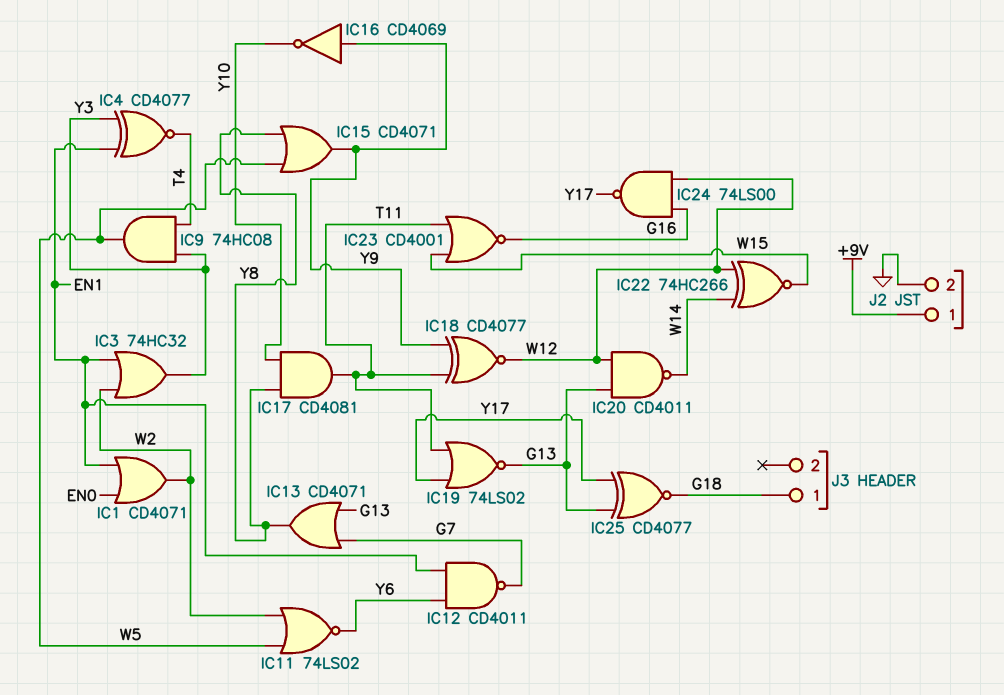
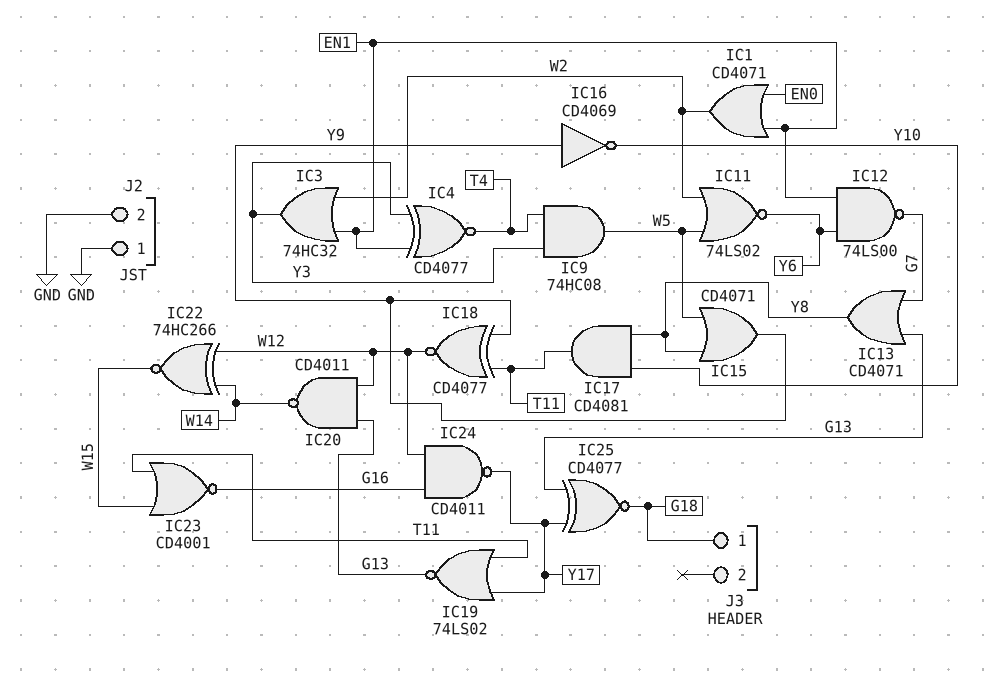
IC12: NAND CD4011 (in EN1, in Y6, out G7) -> NAND 74LS00 (in EN1, in Y6, out G7)
IC24: NAND 74LS00 (in G16, in W12, out Y17) -> NAND CD4011 (in G16, in W12, out Y17)
J2 pin 1: +9V -> GND

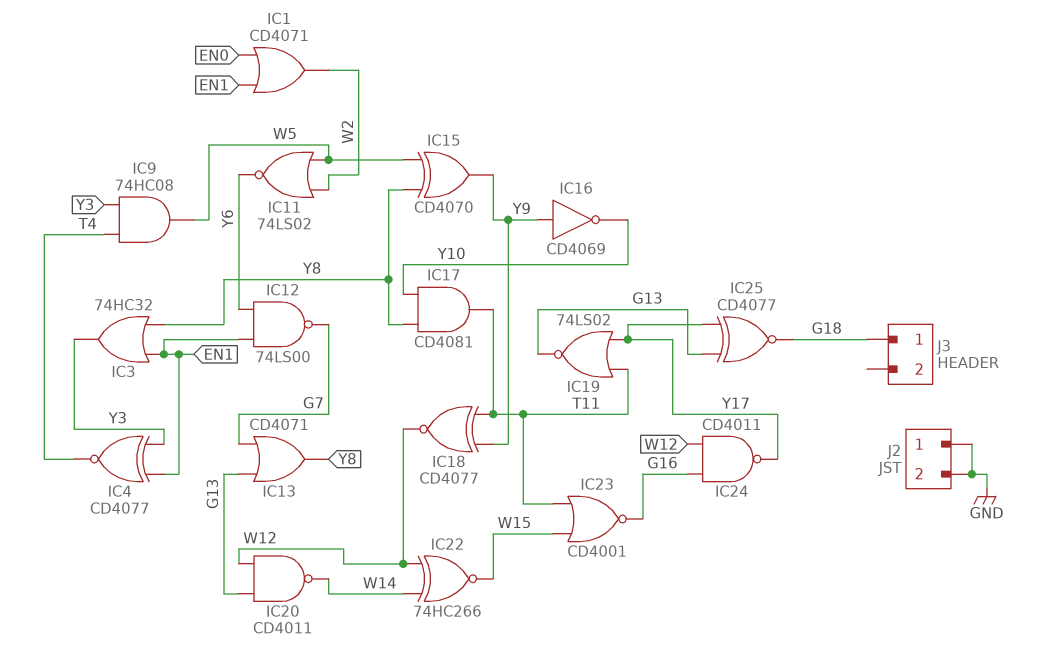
IC3: OR 74HC32 (in EN1, in W2, out Y3) -> OR 74HC32 (in EN1, in Y8, out Y3)
IC15: OR CD4071 (in W5, in Y8, out Y9) -> XOR CD4070 (in W5, in Y8, out Y9)

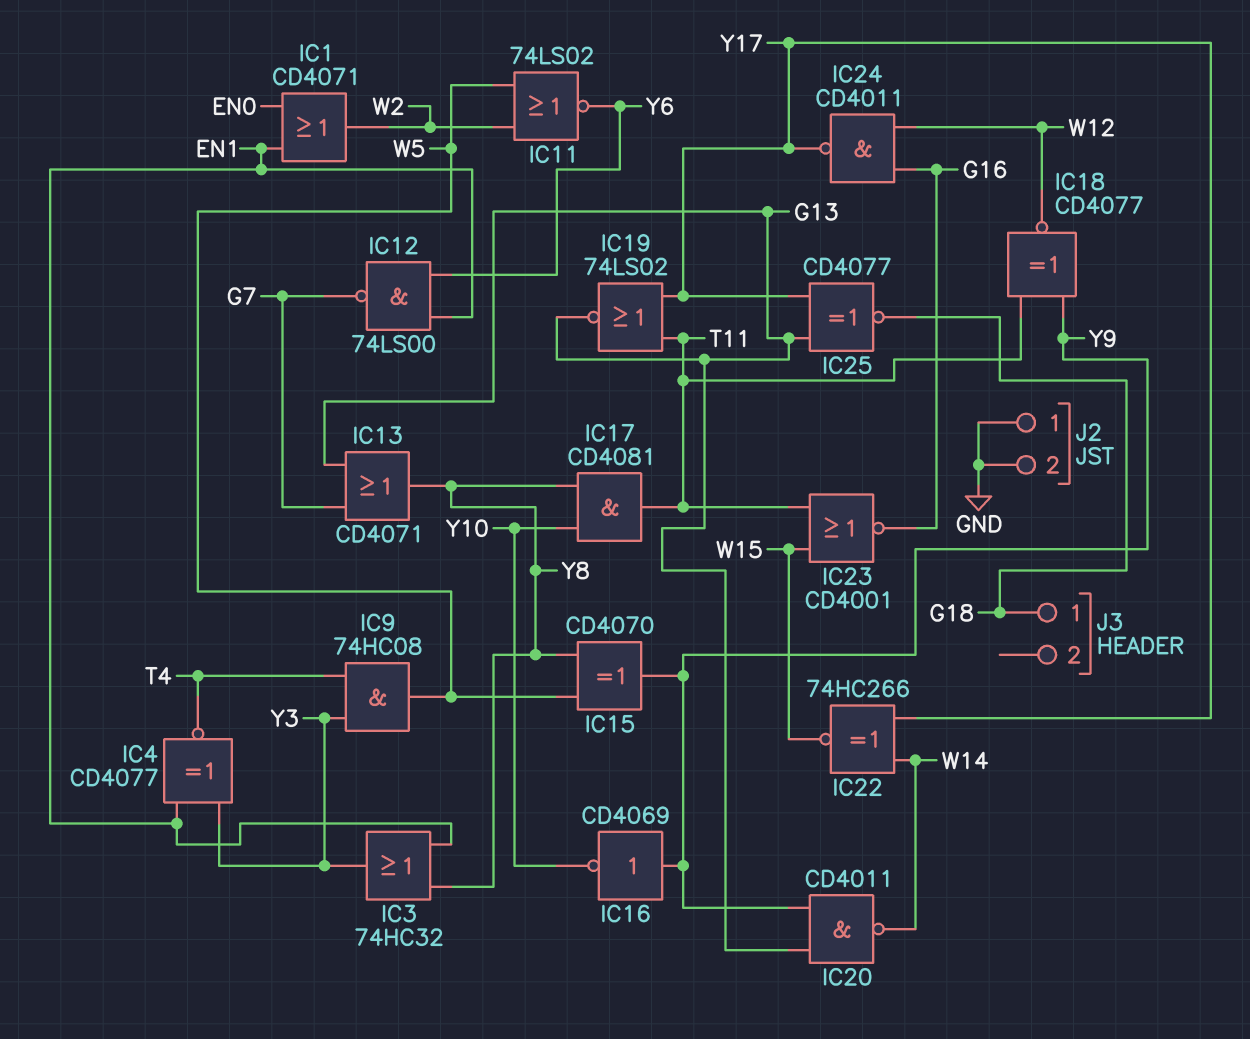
IC20: NAND CD4011 (in G13, in W12, out W14) -> NAND CD4011 (in G13, in Y9, out W14)
IC22: XNOR 74HC266 (in W12, in W14, out W15) -> XNOR 74HC266 (in W14, in Y17, out W15)

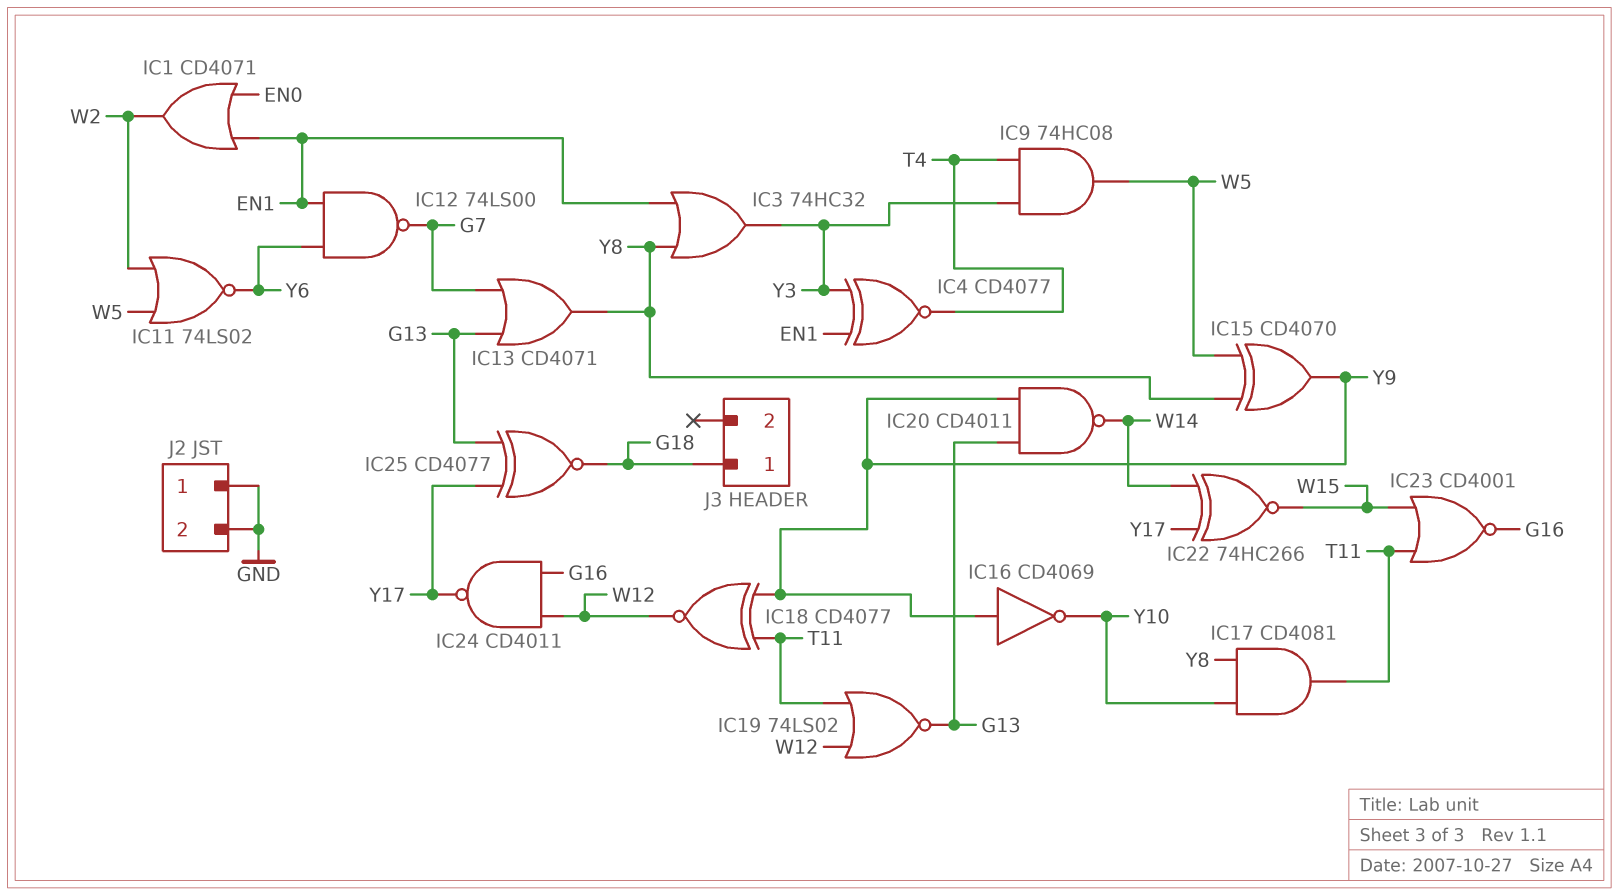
IC19: NOR 74LS02 (in T11, in Y17, out G13) -> NOR 74LS02 (in T11, in W12, out G13)

